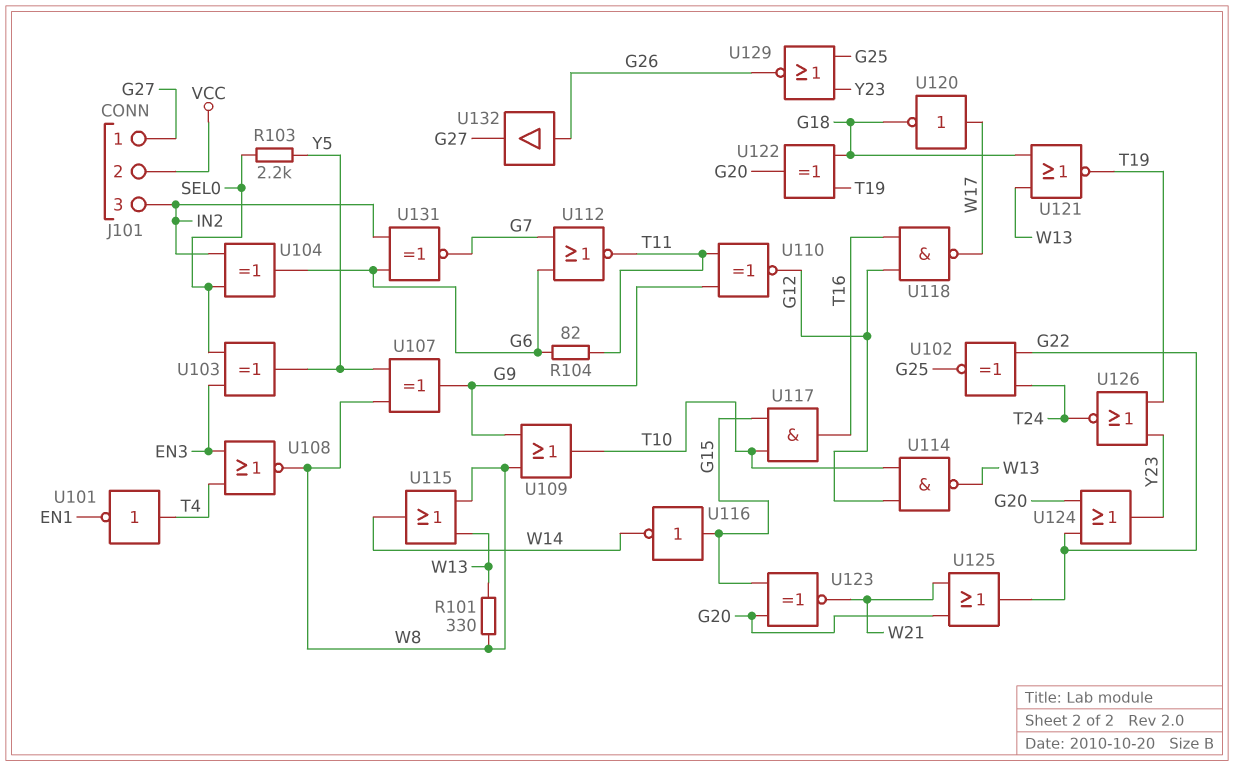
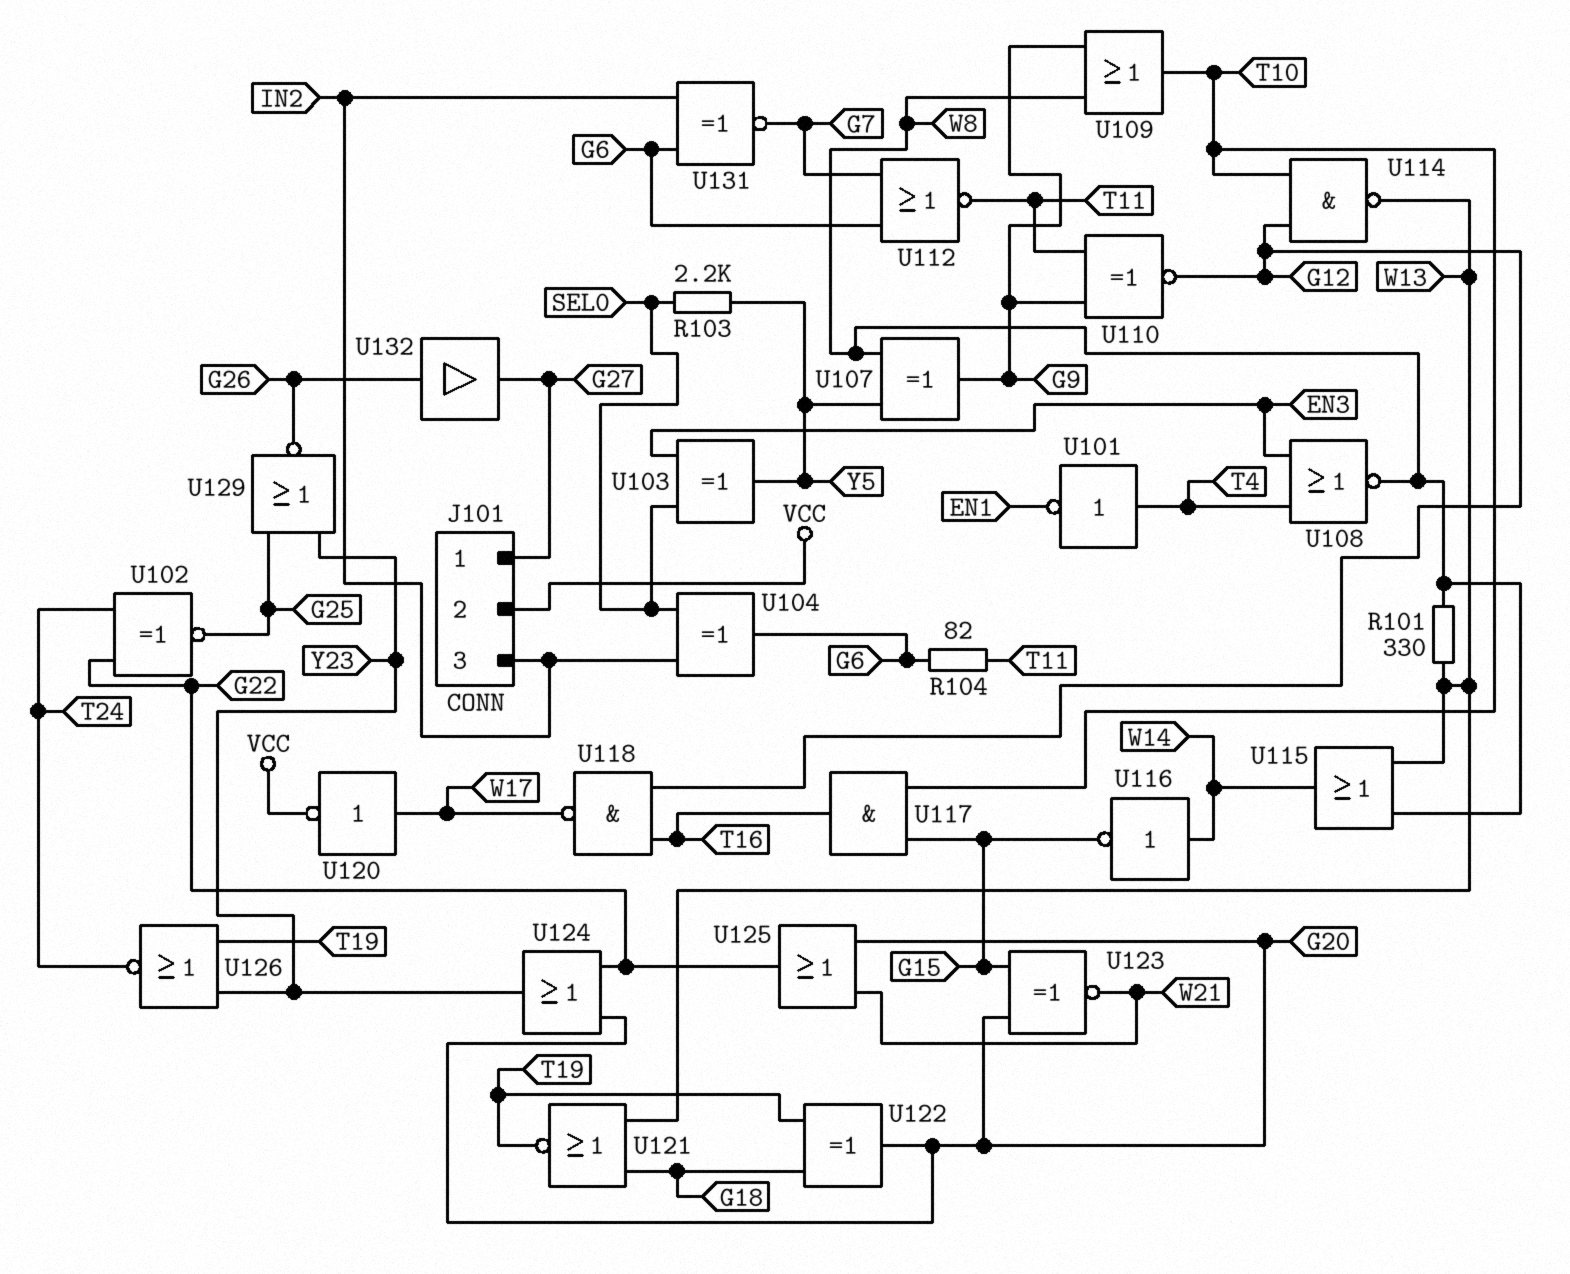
U116: NOT (in G15, out W14) -> NOT (in W14, out G15)
U120: NOT (in W17, out G18) -> NOT (in W17, out VCC)

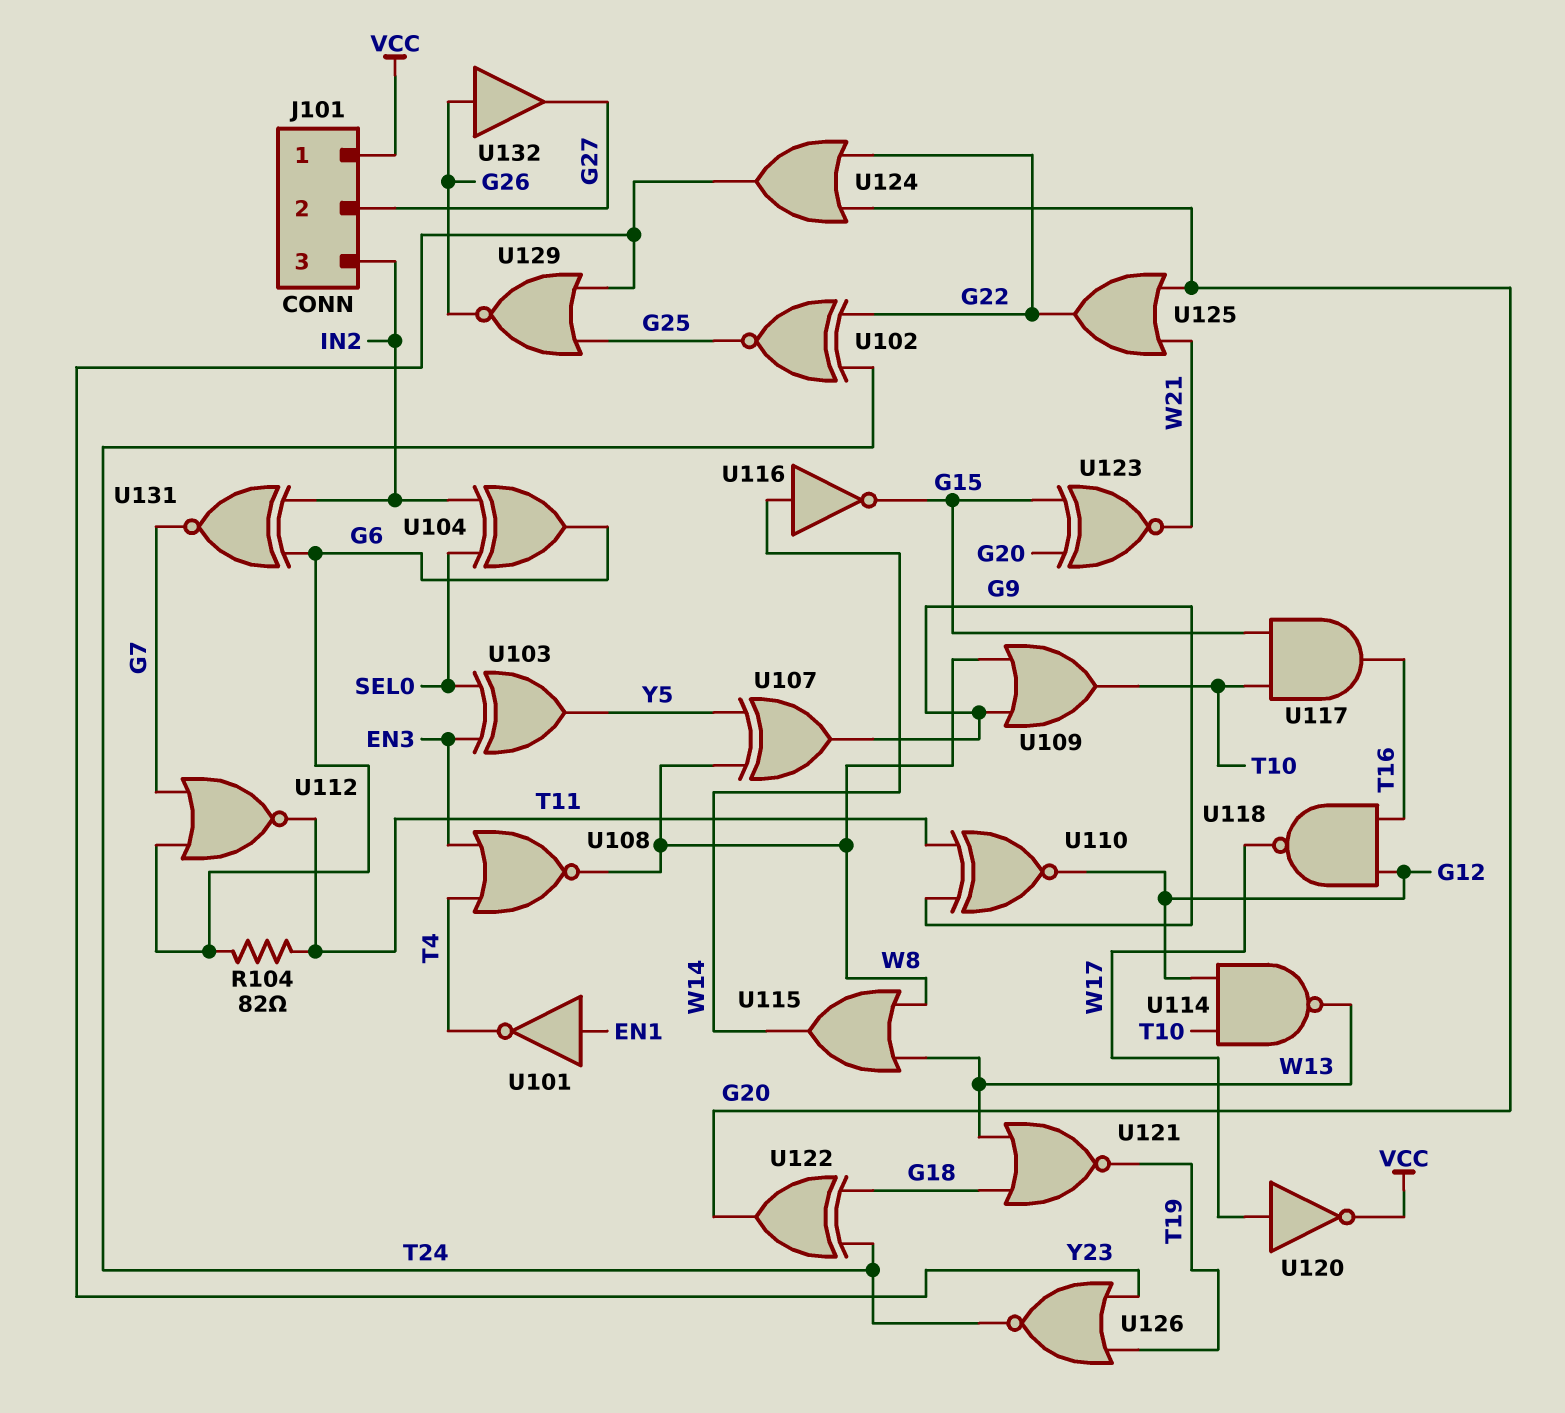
J101 pin 1: G27 -> VCC
J101 pin 2: VCC -> G27
R101: 330 (W8, W13) -> none
R103: 2.2k (SEL0, Y5) -> none
U101: NOT (in T4, out EN1) -> NOT (in EN1, out T4)
U122: XOR (in G18, in T19, out G20) -> XOR (in G18, in T24, out G20)

